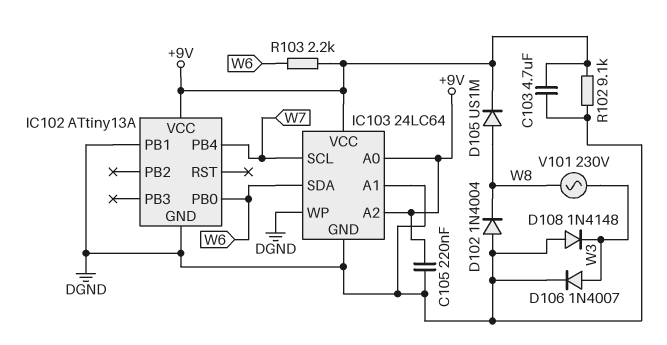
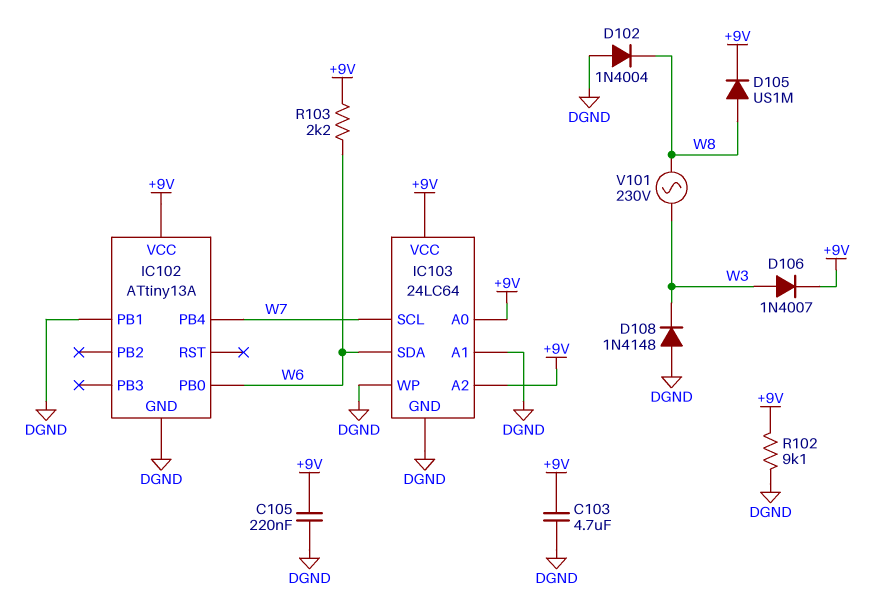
D106: diode 1N4007 (A W3, K DGND) -> diode 1N4007 (A W3, K +9V)

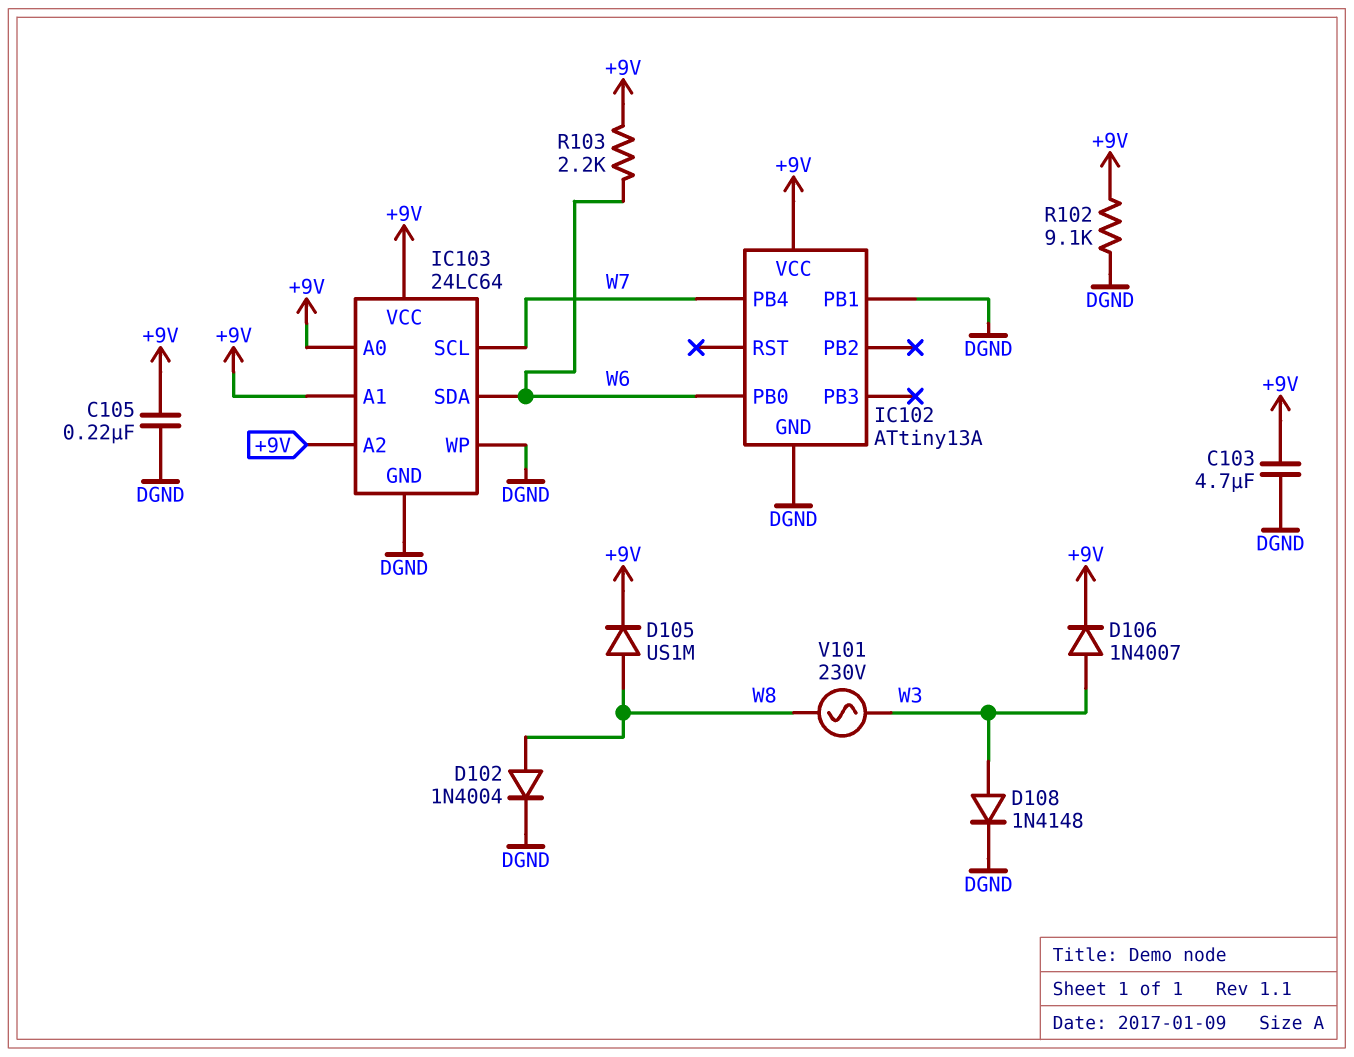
D102: diode 1N4004 (A DGND, K W8) -> diode 1N4004 (A W8, K DGND)
D108: diode 1N4148 (A DGND, K W3) -> diode 1N4148 (A W3, K DGND)
IC103 pin A1: DGND -> +9V

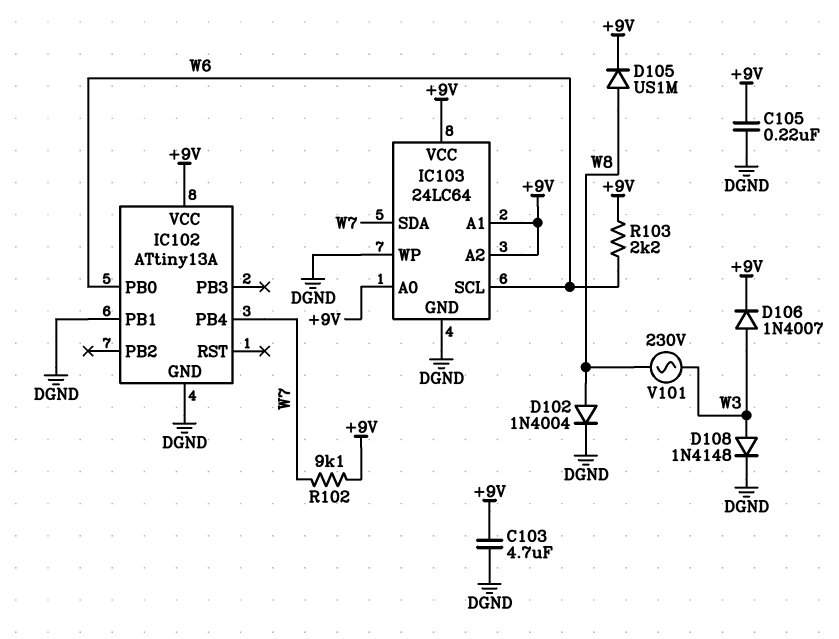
IC103 pin SCL: W7 -> W6
IC103 pin SDA: W6 -> W7
R102: 9.1k (+9V, DGND) -> 9.1k (+9V, W7)

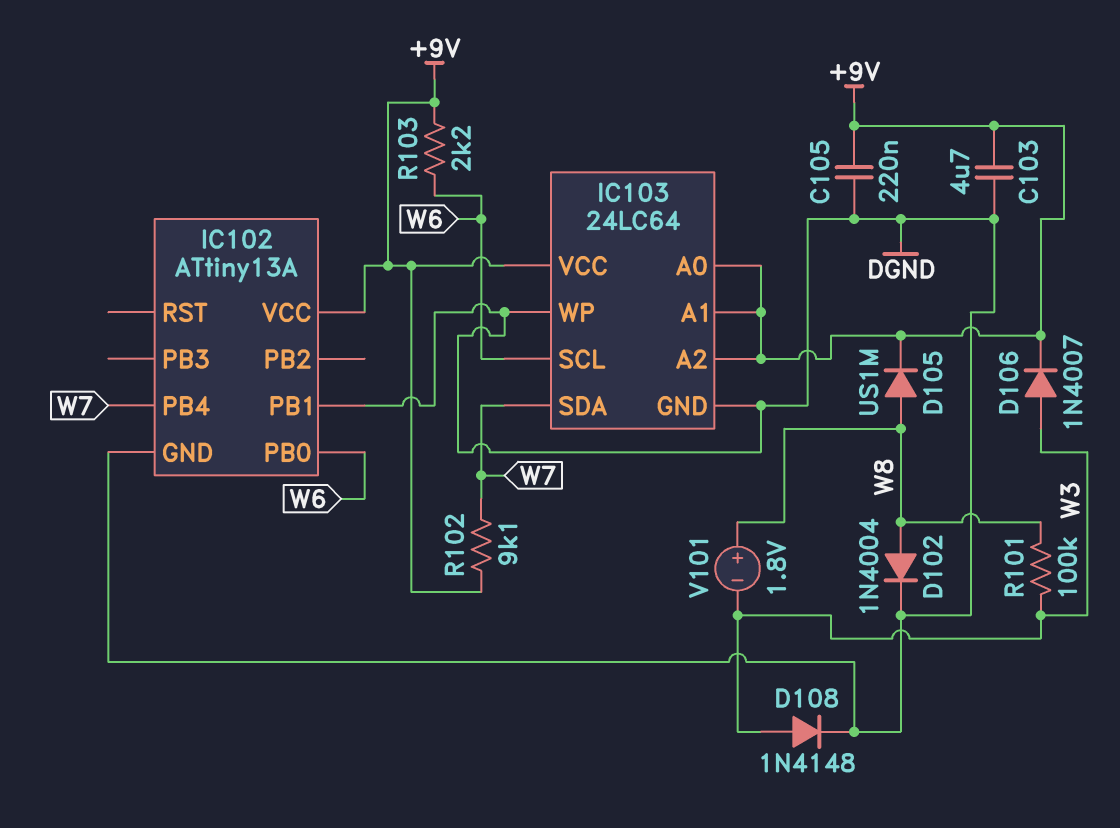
R101: none -> 100k (W3, W8)
V101: AC 230V (W3, W8) -> 1.8V (plus W8, minus W3)

